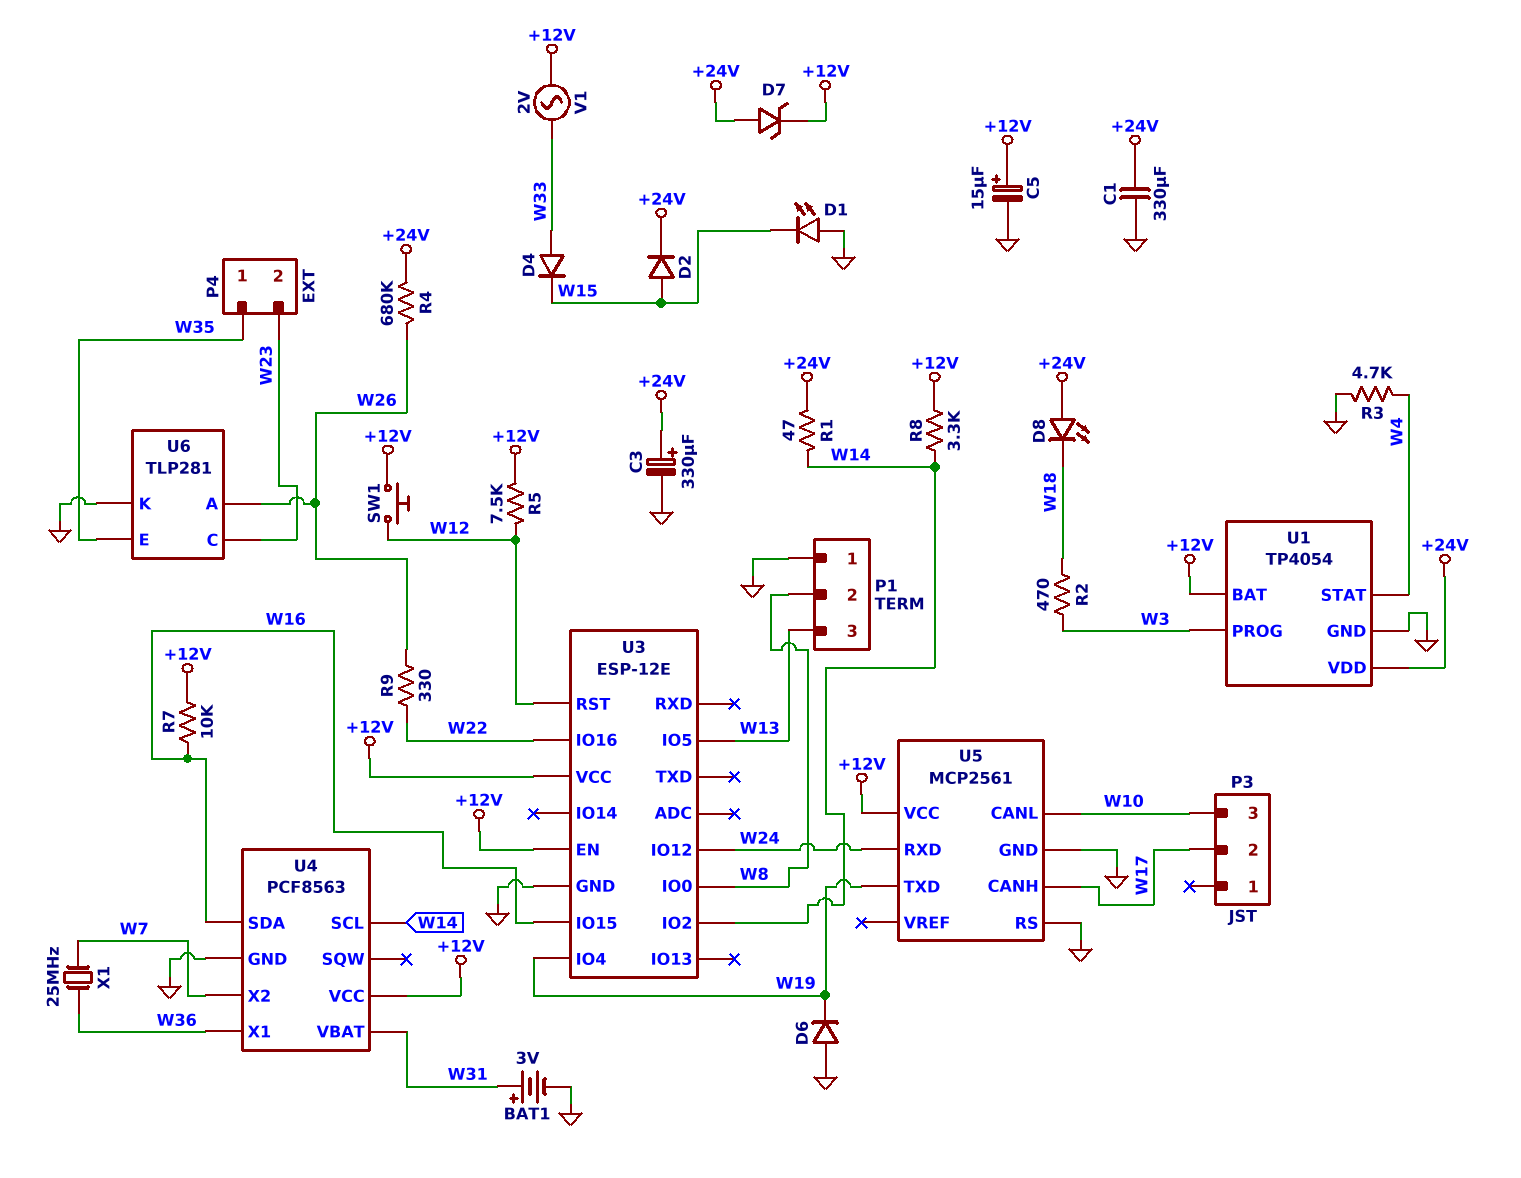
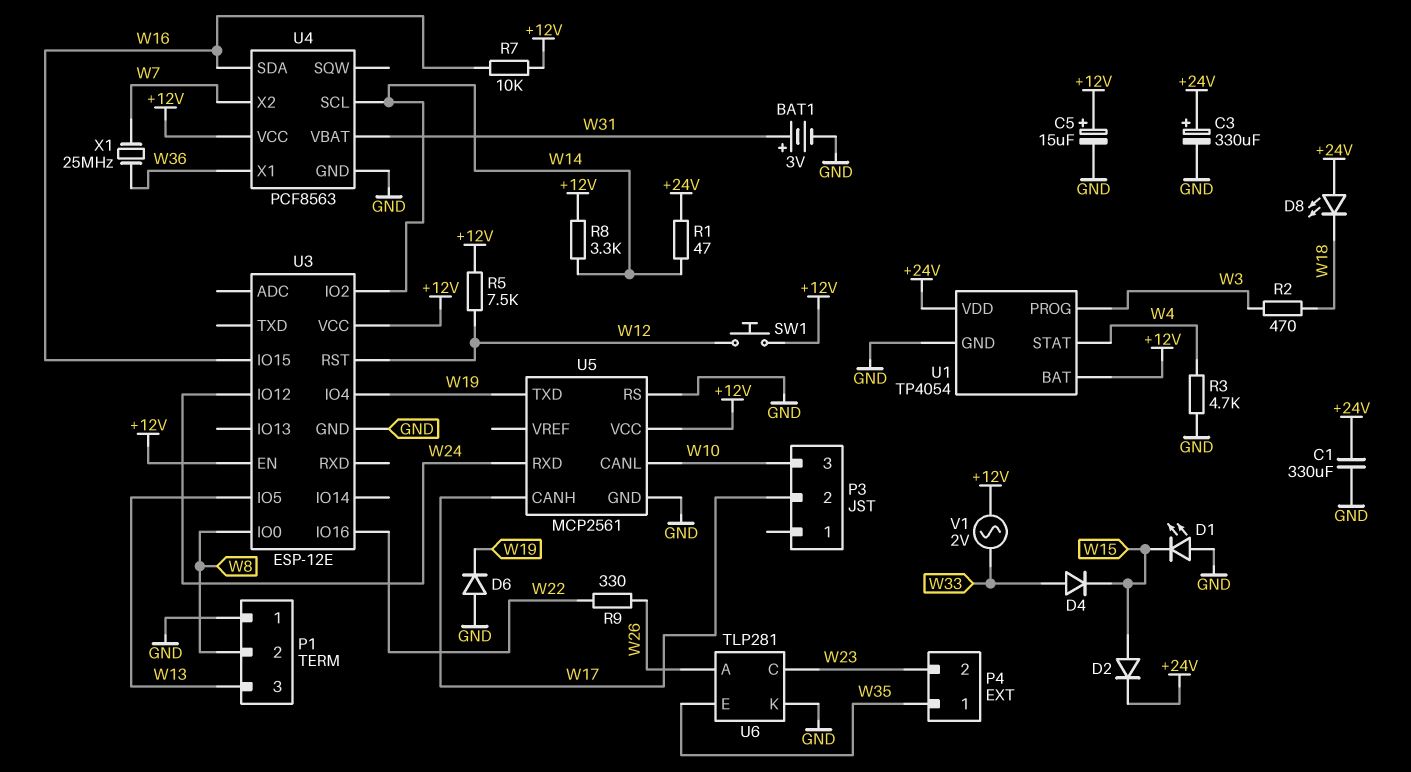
D7: zener (A +24V, K +12V) -> none
R4: 680k (+24V, W26) -> none

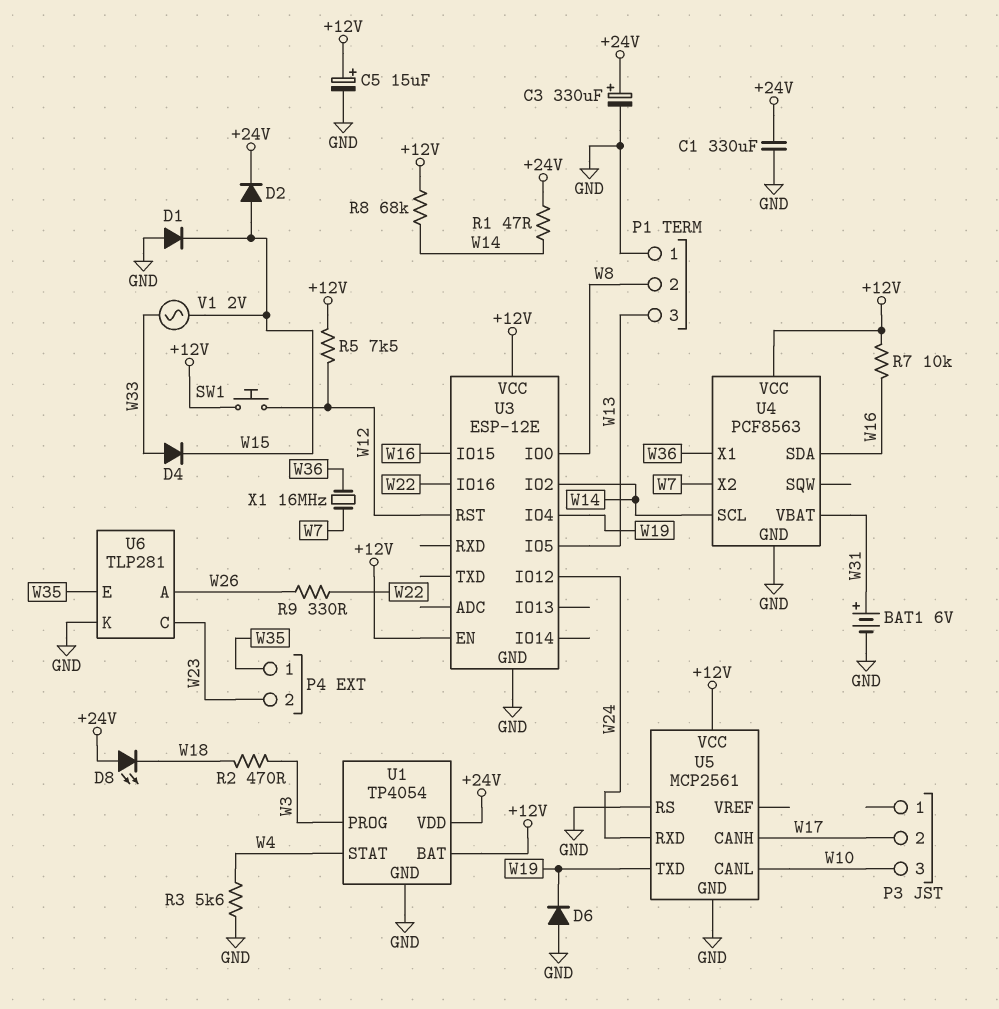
BAT1: 3V (plus W31, minus GND) -> 6V (plus W31, minus GND)
D1: LED (A GND, K W15) -> diode (A GND, K W15)
R3: 4.7k (GND, W4) -> 5.6k (GND, W4)
R8: 3.3k (+12V, W14) -> 68k (+12V, W14)
V1: AC 2V (+12V, W33) -> AC 2V (W15, W33)
X1: 25MHz (W7, W36) -> 16MHz (W7, W36)

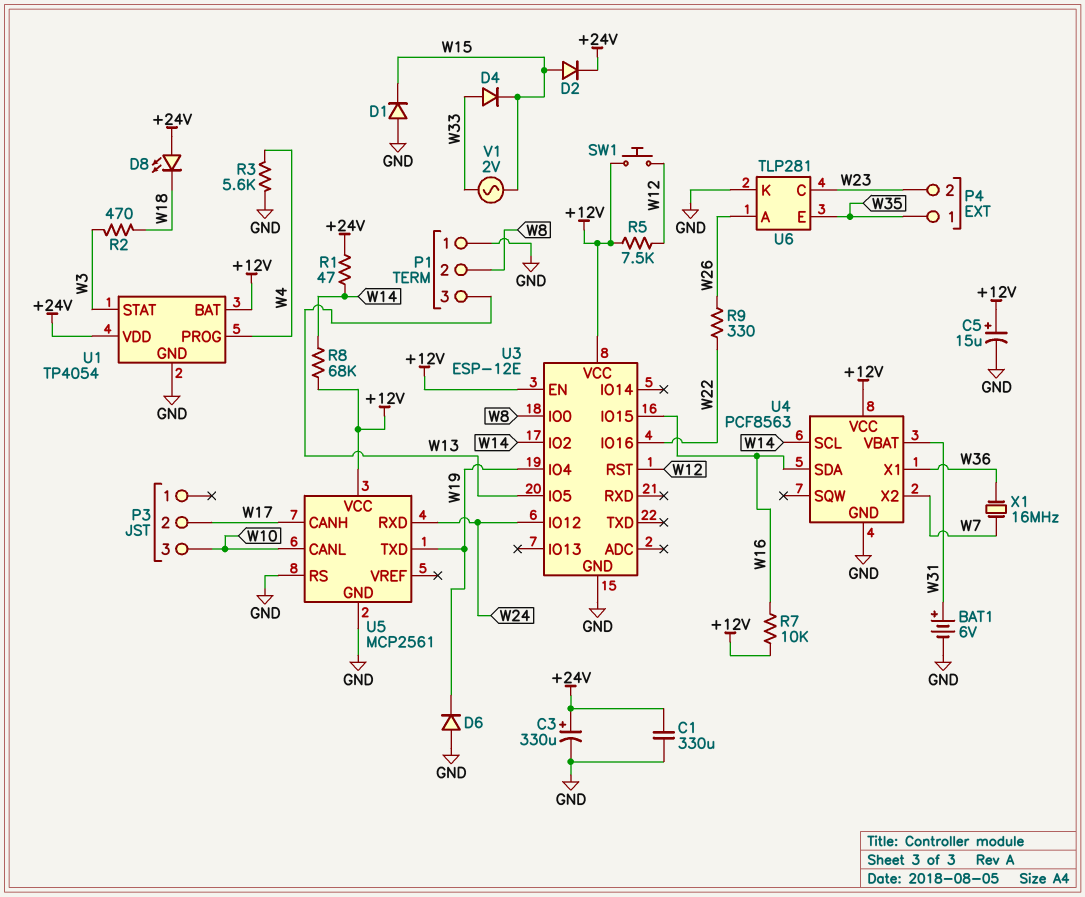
U1 pin PROG: W3 -> W4
U1 pin STAT: W4 -> W3

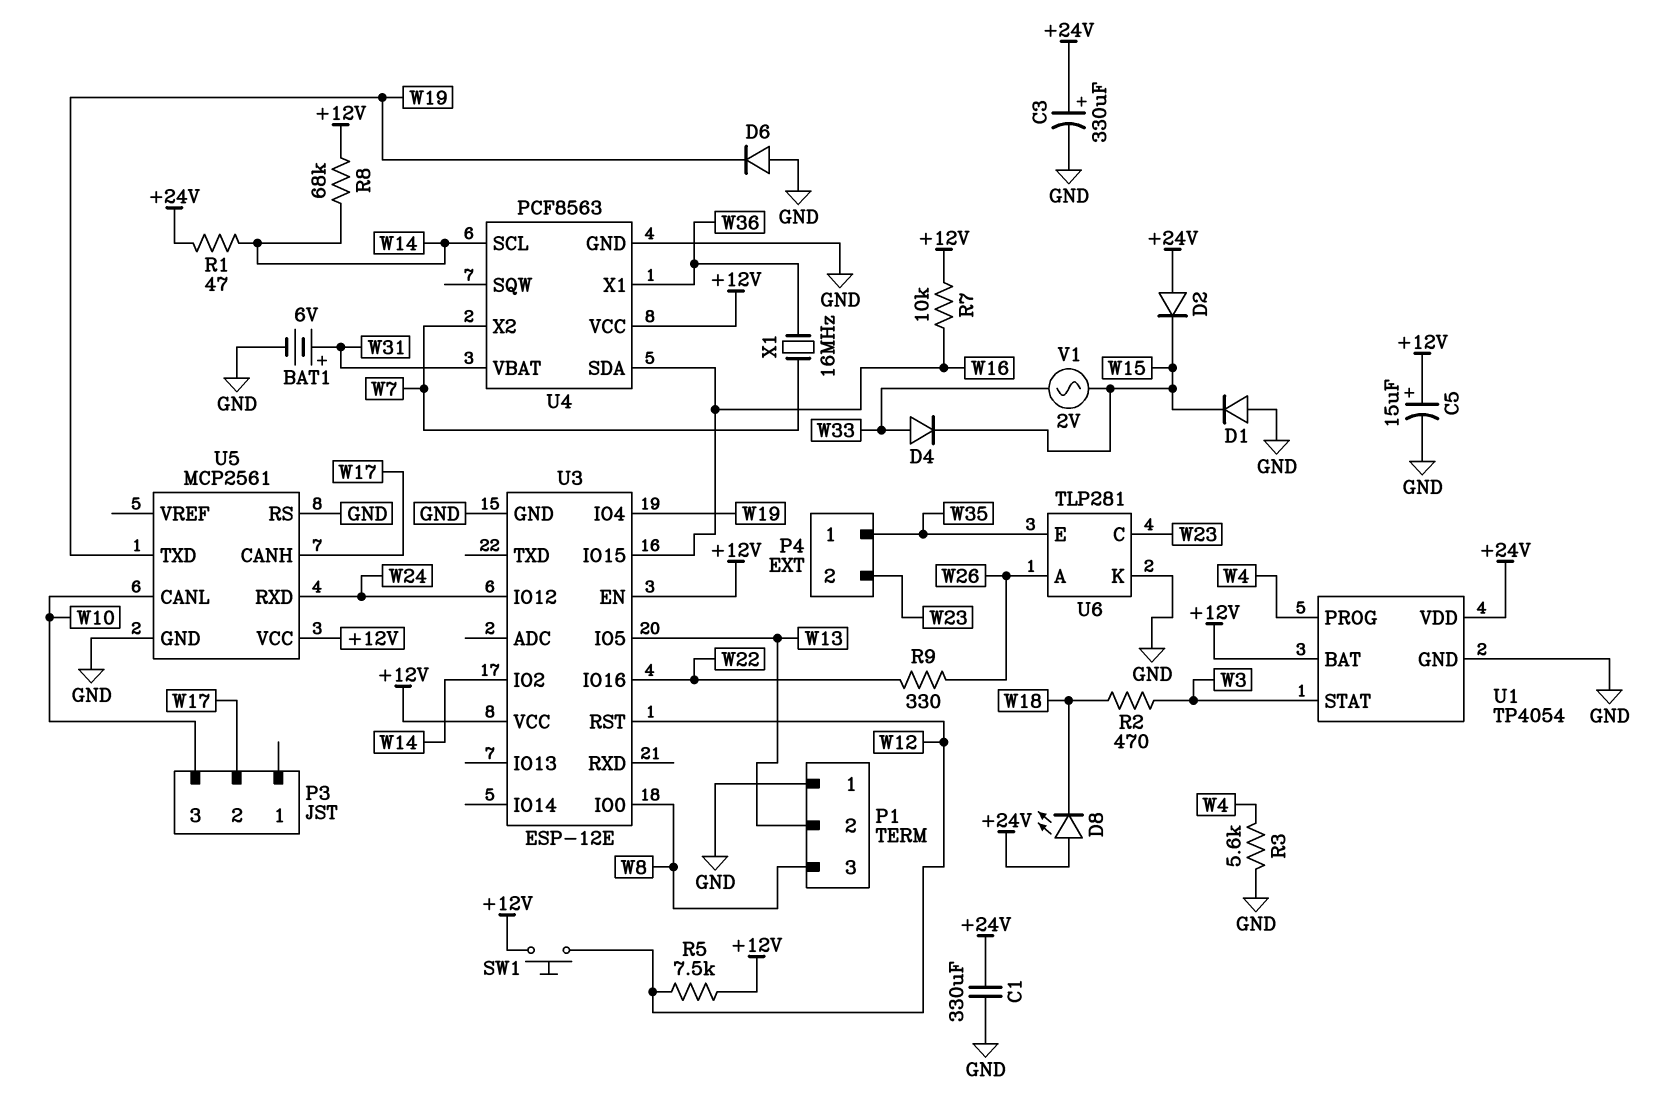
D2: diode (A W15, K +24V) -> diode (A +24V, K W15)
P1 pin 2: W8 -> W13
P1 pin 3: W13 -> W8

